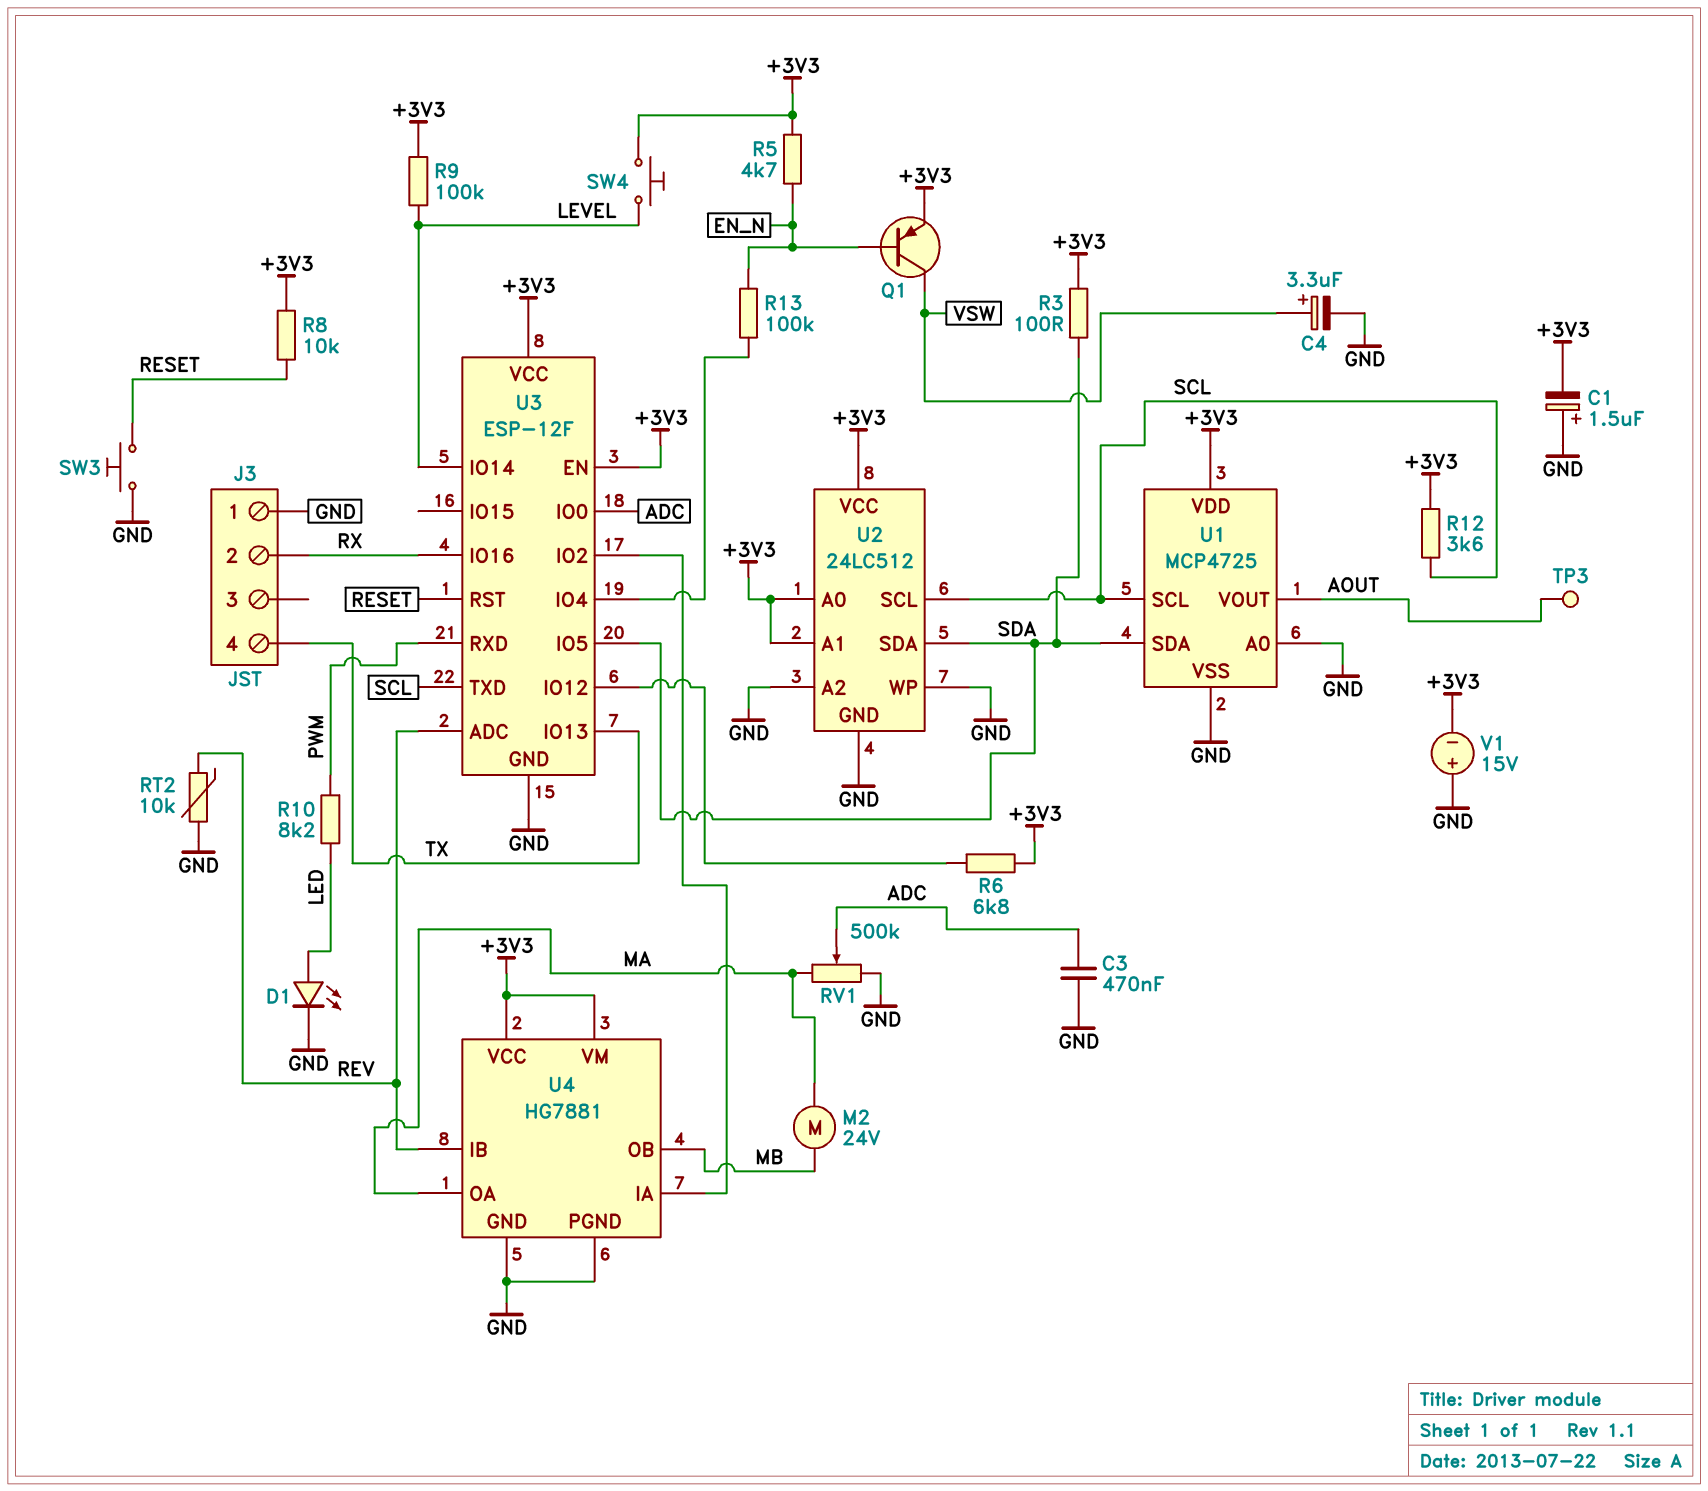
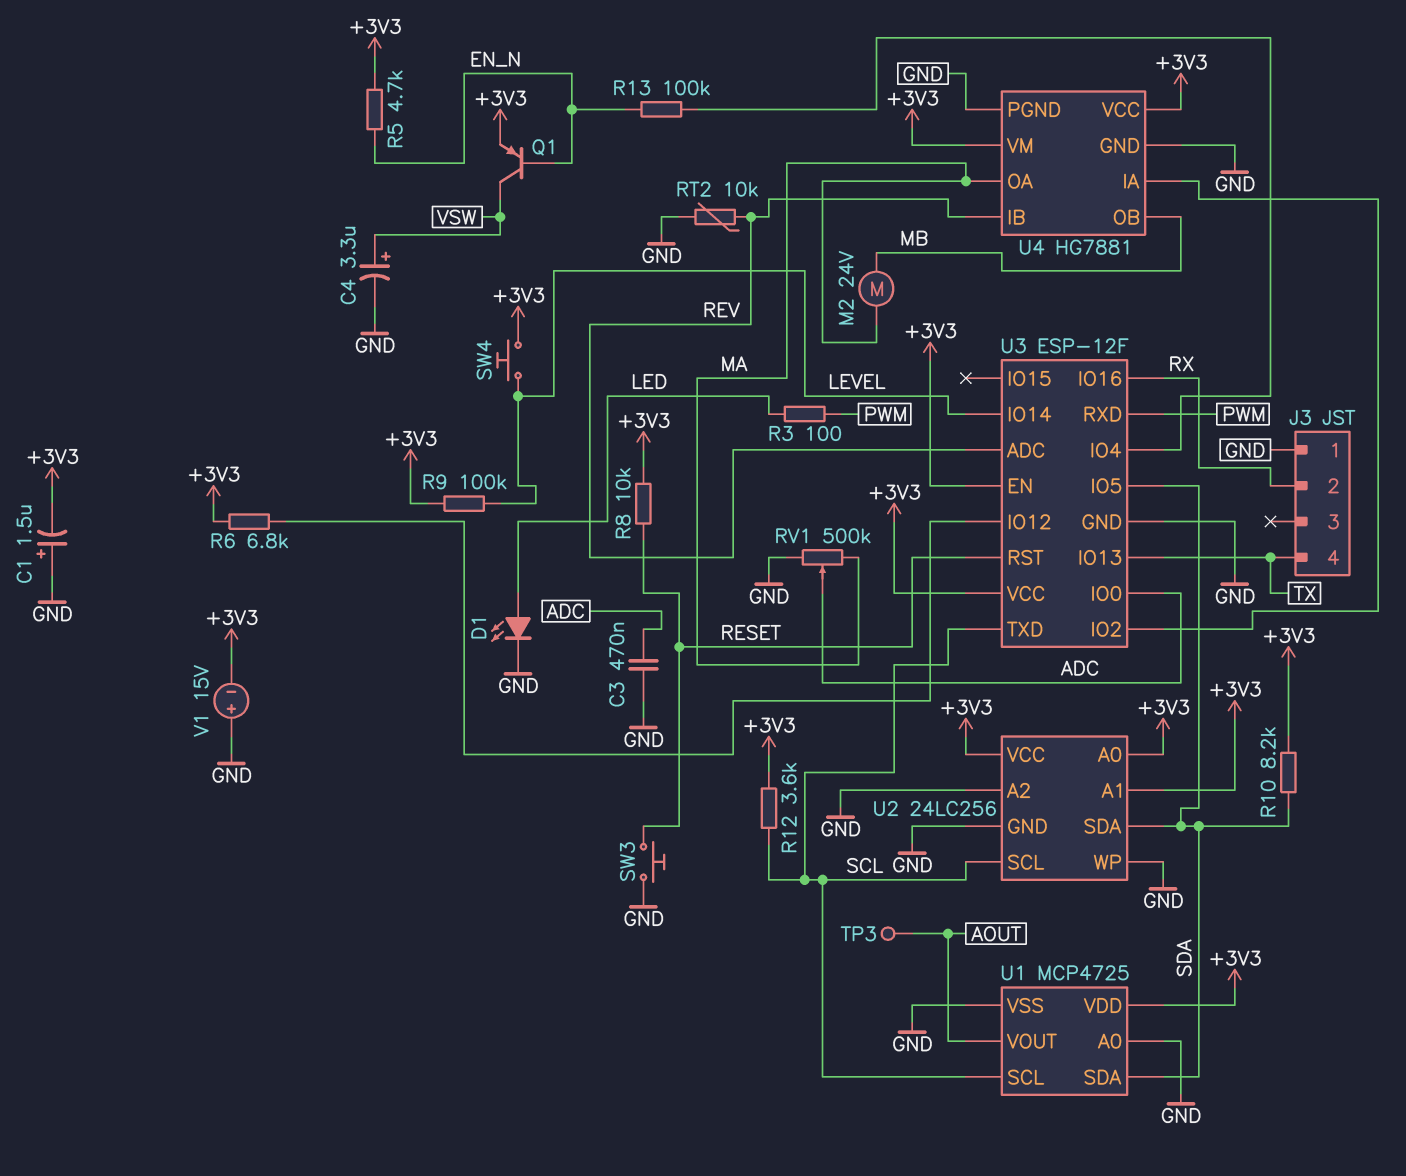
R3: 100 (+3V3, SDA) -> 100 (LED, PWM)
R10: 8.2k (LED, PWM) -> 8.2k (+3V3, SDA)
U2: 24LC512 -> 24LC256

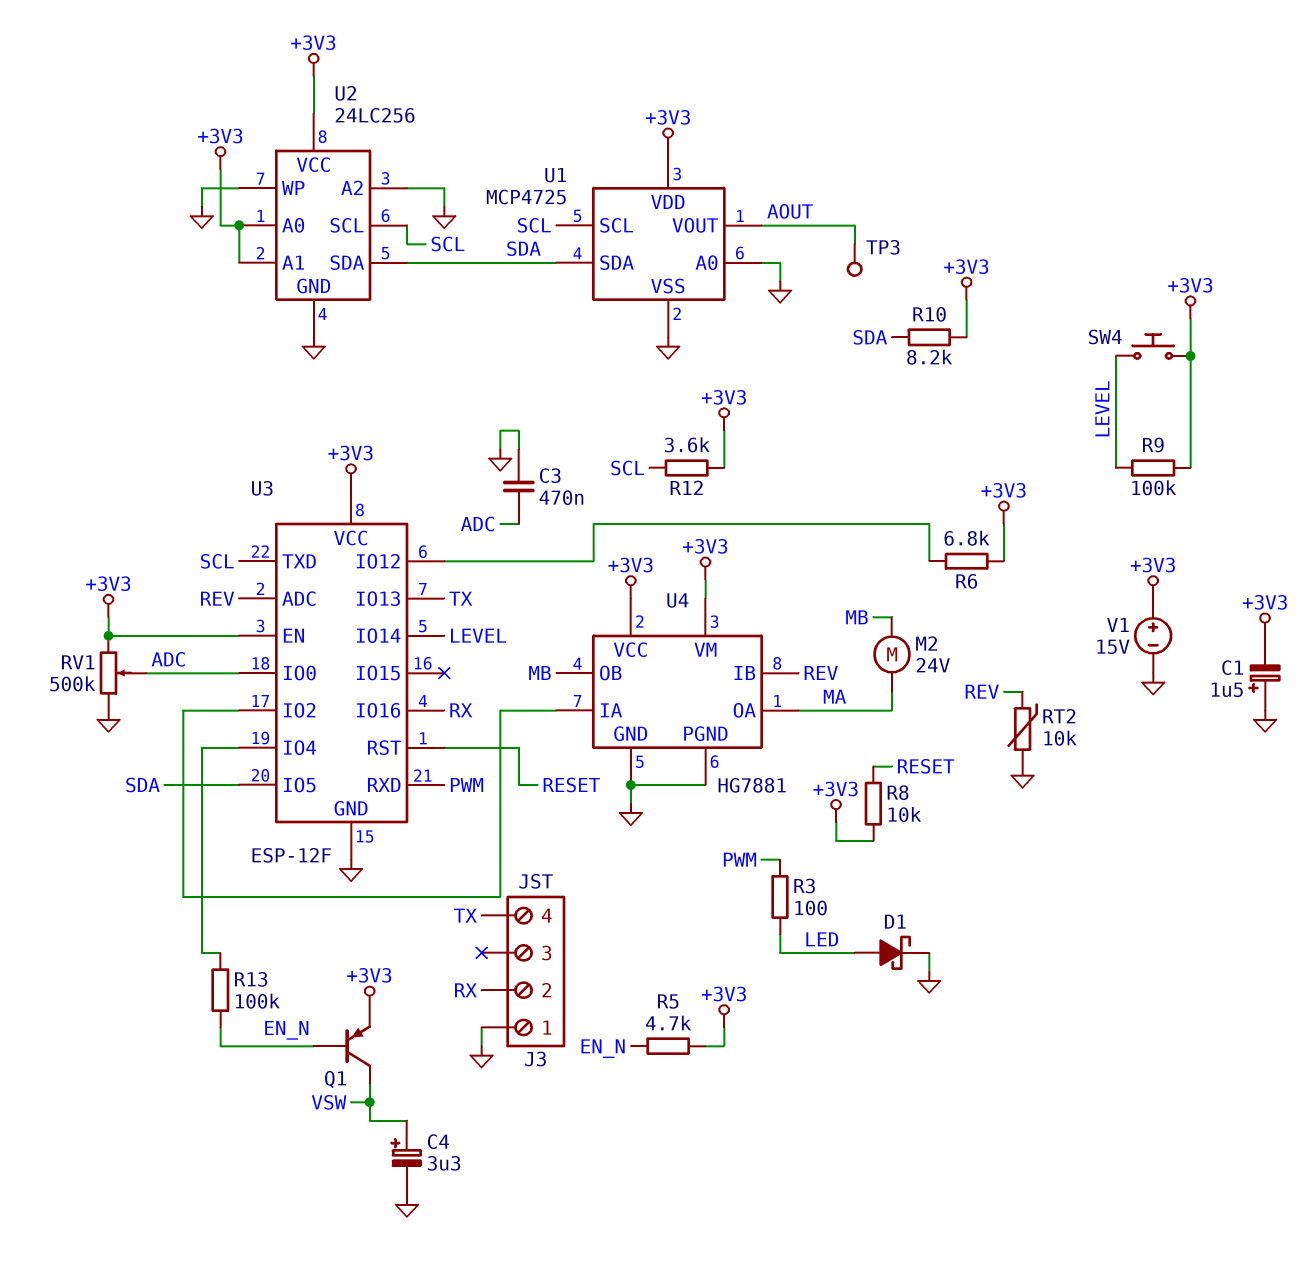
D1: LED (A LED, K GND) -> schottky (A LED, K GND)
RV1: 500k (GND, MA, wiper ADC) -> 500k (+3V3, GND, wiper ADC)
SW3: button (GND, RESET) -> none
V1: 15V (plus GND, minus +3V3) -> 15V (plus +3V3, minus GND)

